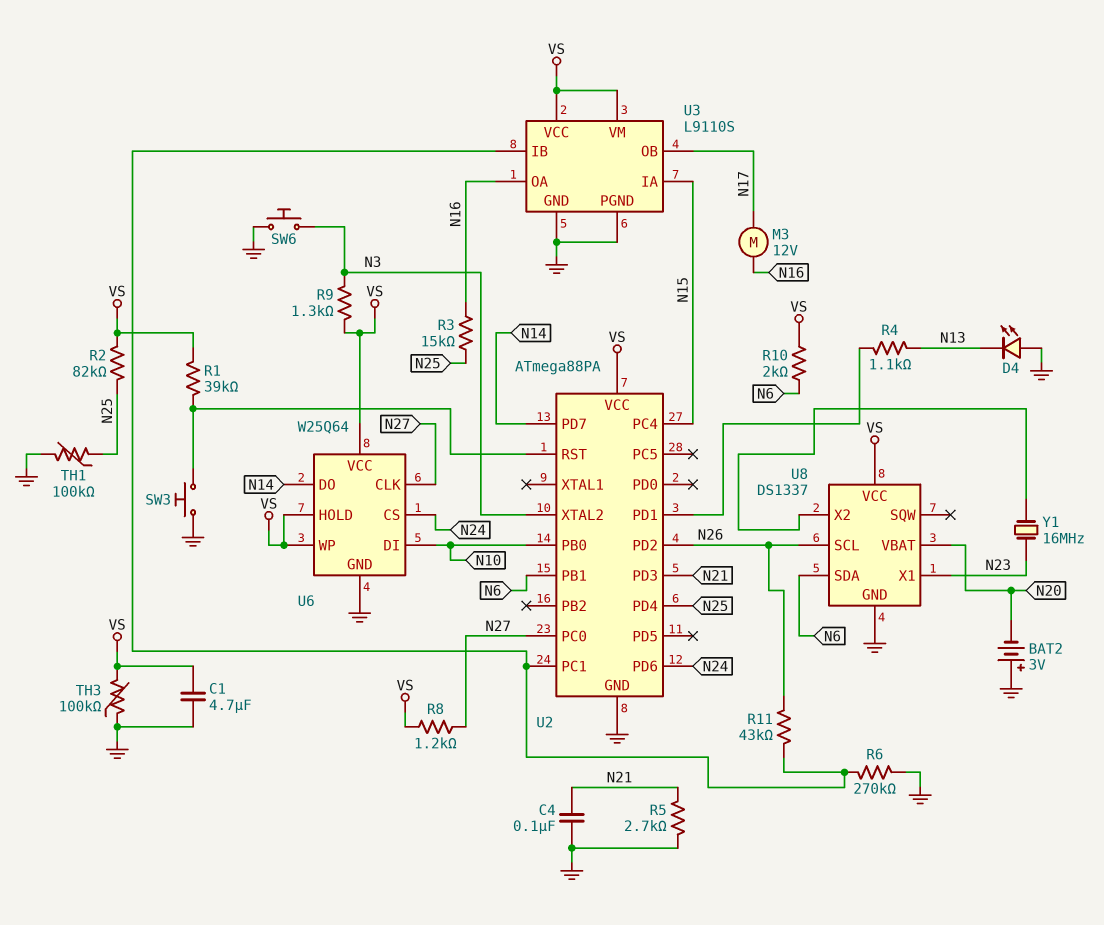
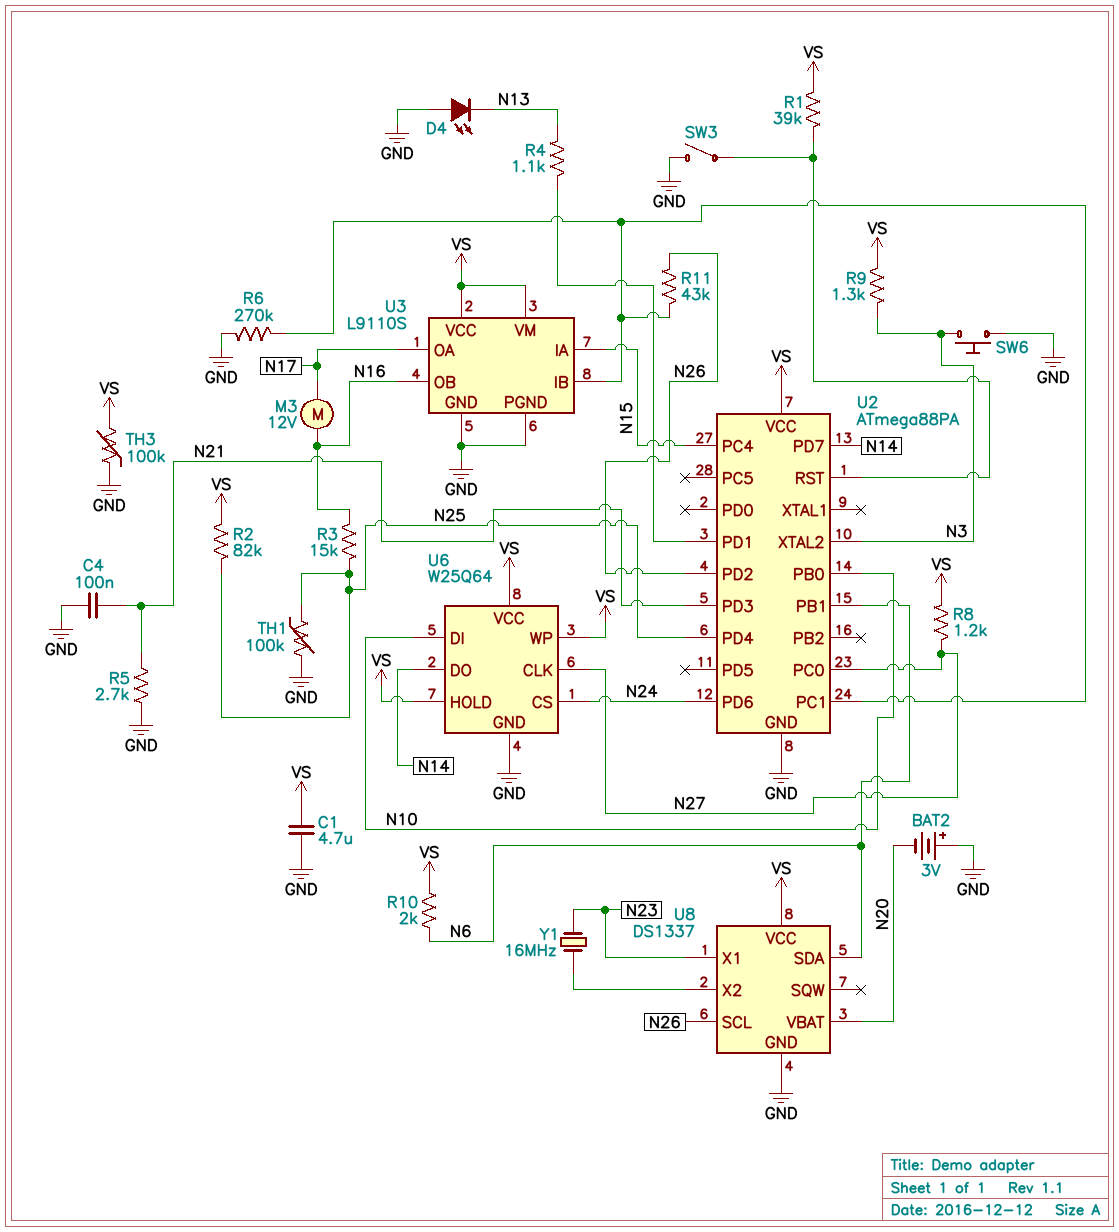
SW3: button (GND, U2/RST) -> switch (GND, U2/RST)
U3 pin OA: N16 -> N17
U3 pin OB: N17 -> N16

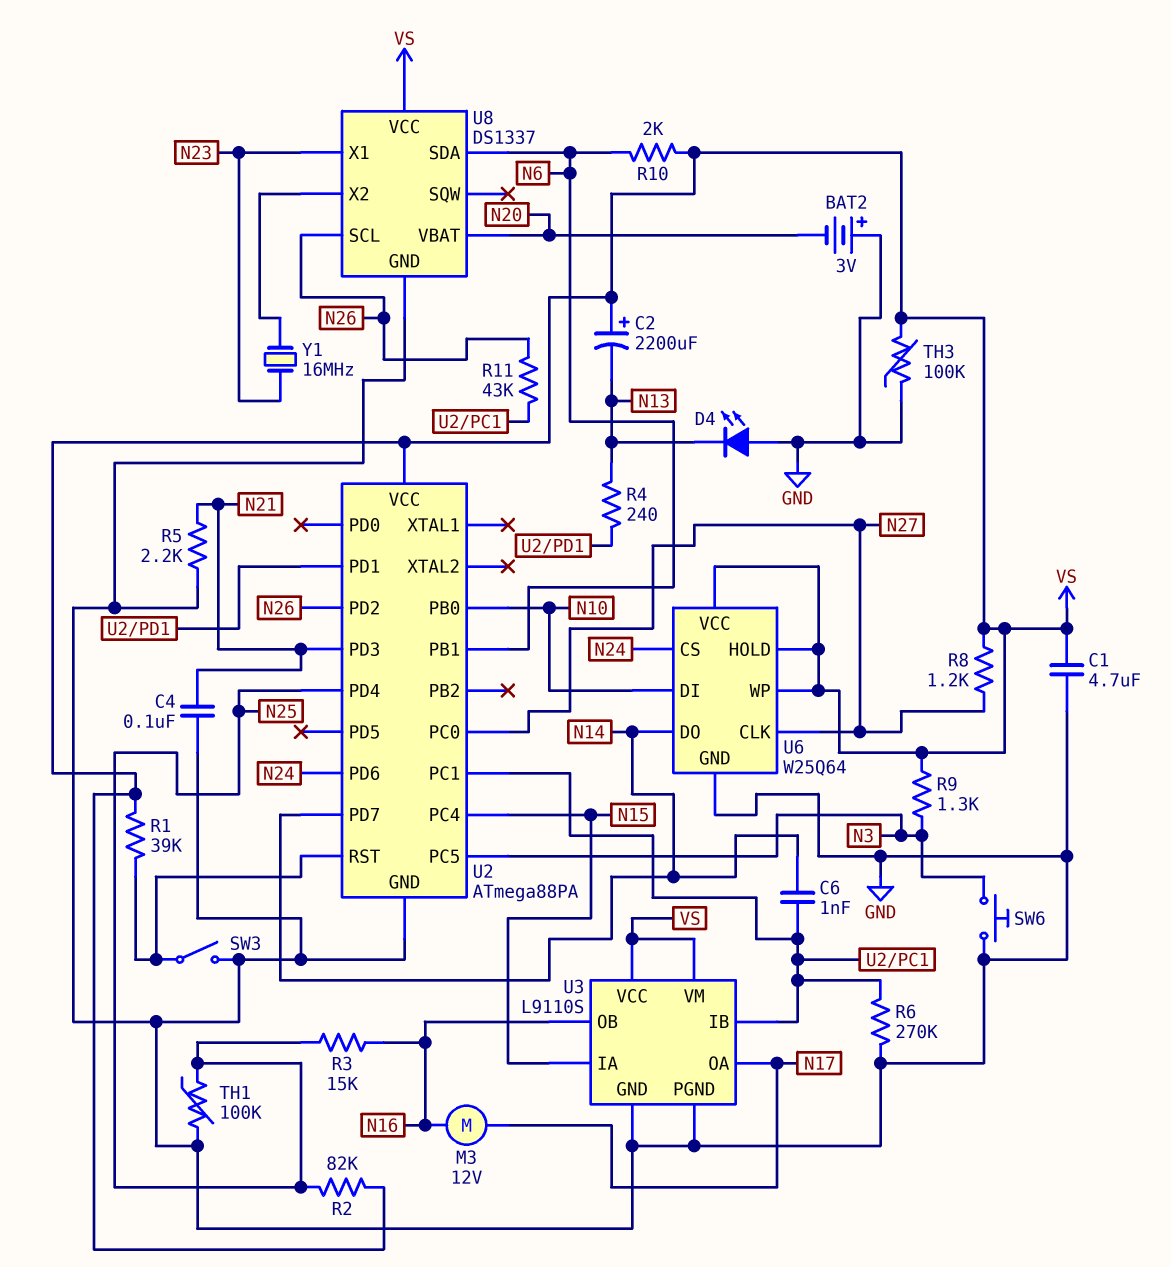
C2: none -> 2200uF (plus VS, minus N13)
C6: none -> 1nF (N14, U2/PC1)
R4: 1.1k (N13, U2/PD1) -> 240 (N13, U2/PD1)
R5: 2.7k (GND, N21) -> 2.2k (GND, N21)
U2 pin PC5: none -> N3
U2 pin XTAL2: N3 -> none

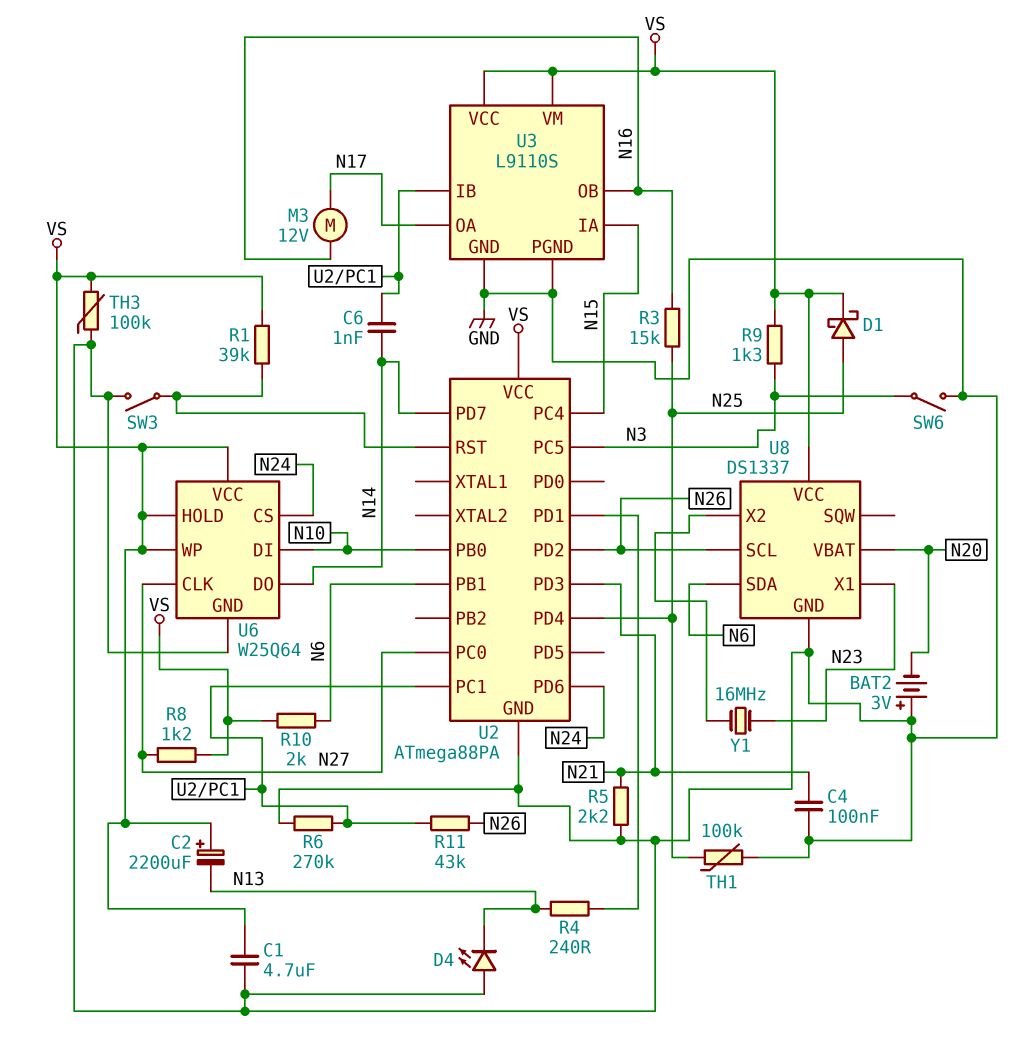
D1: none -> schottky (A N25, K VS)
R2: 82k (N25, VS) -> none
SW6: button (GND, N3) -> switch (GND, N3)

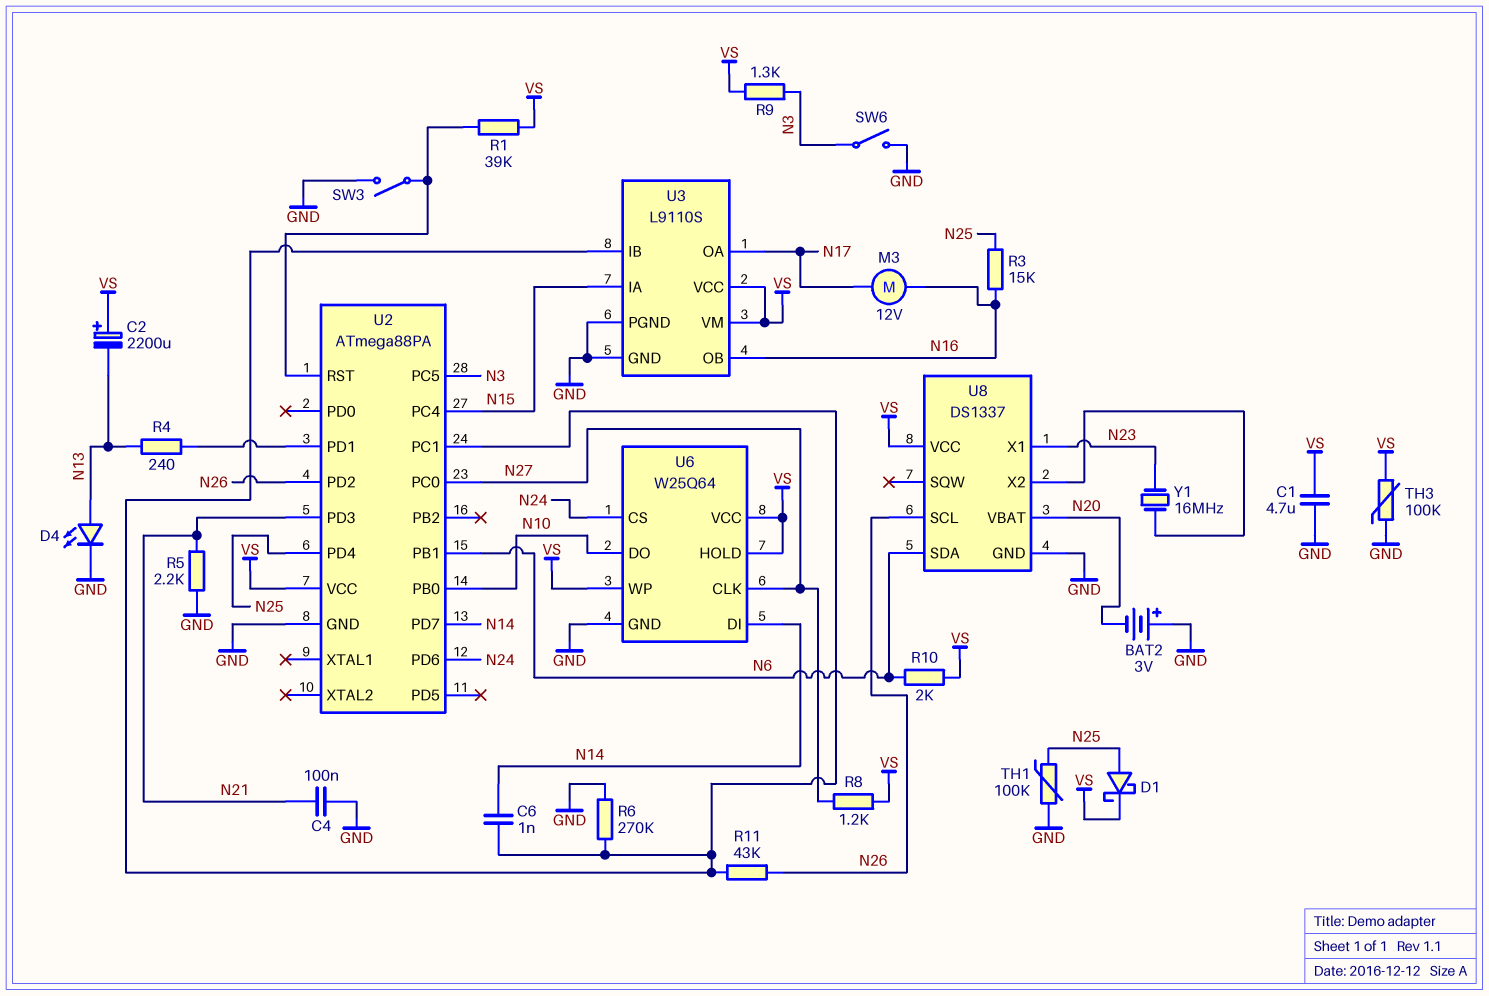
D4: LED (A GND, K N13) -> LED (A N13, K GND)
U6 pin DI: N10 -> N14
U6 pin DO: N14 -> N10

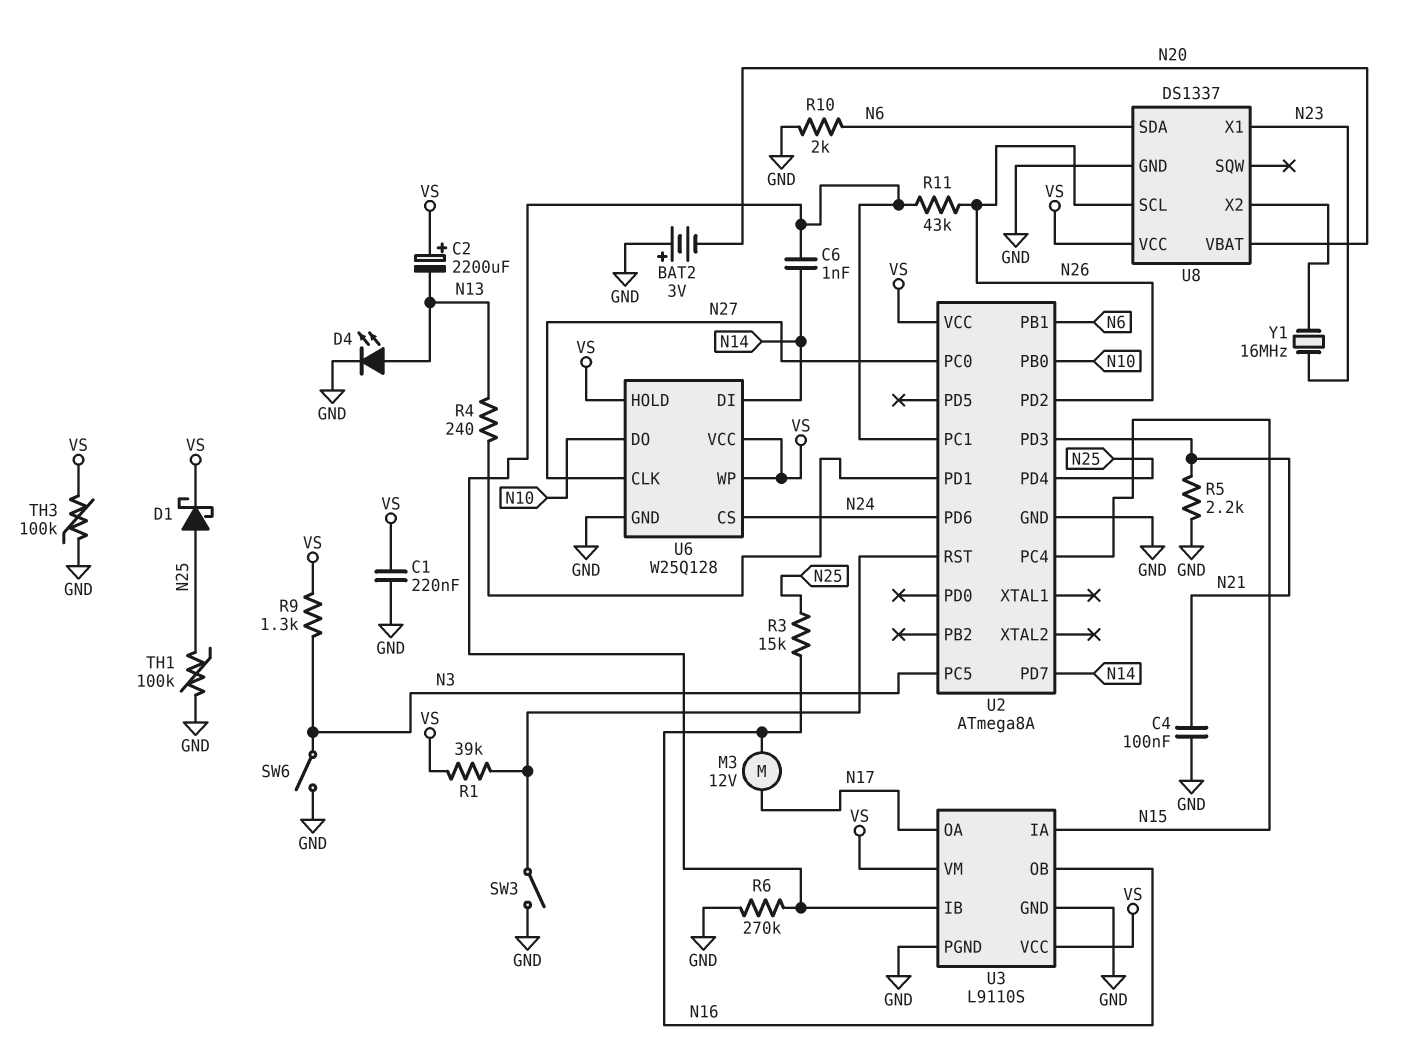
C1: 4.7uF (GND, VS) -> 220nF (GND, VS)
R8: 1.2k (N27, VS) -> none
R10: 2k (N6, VS) -> 2k (GND, N6)
U2: ATmega88PA -> ATmega8A
U6: W25Q64 -> W25Q128

